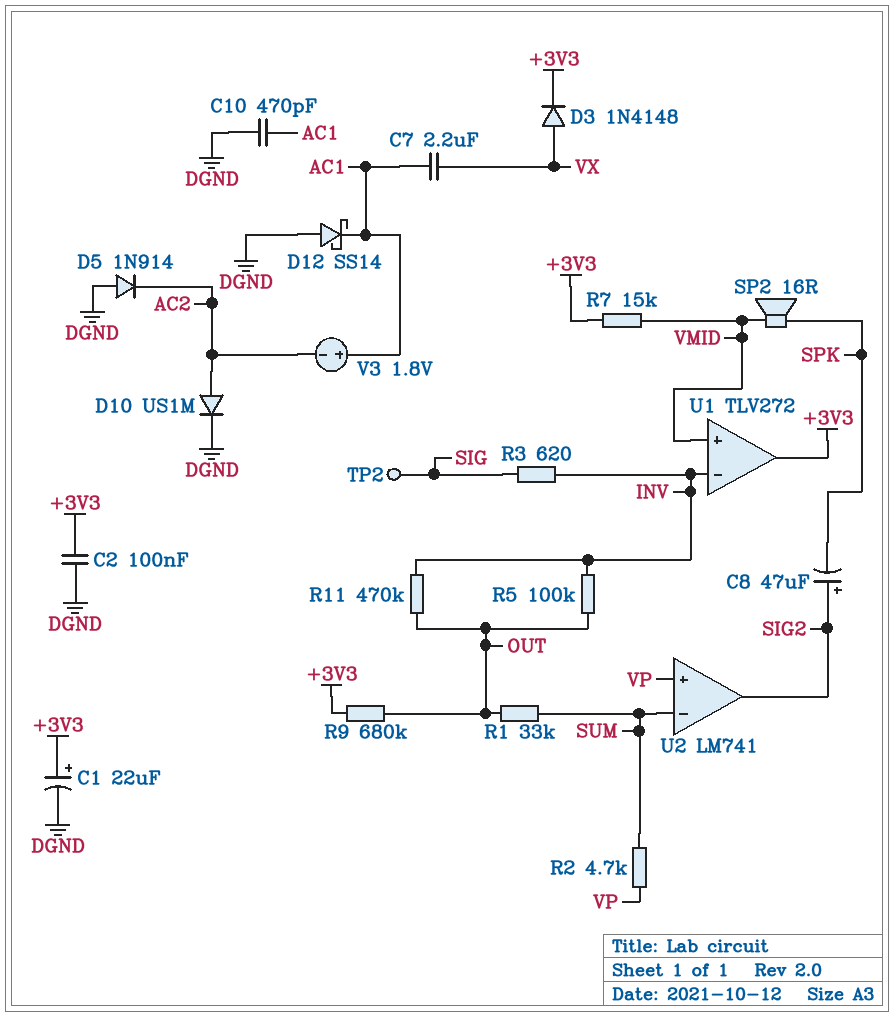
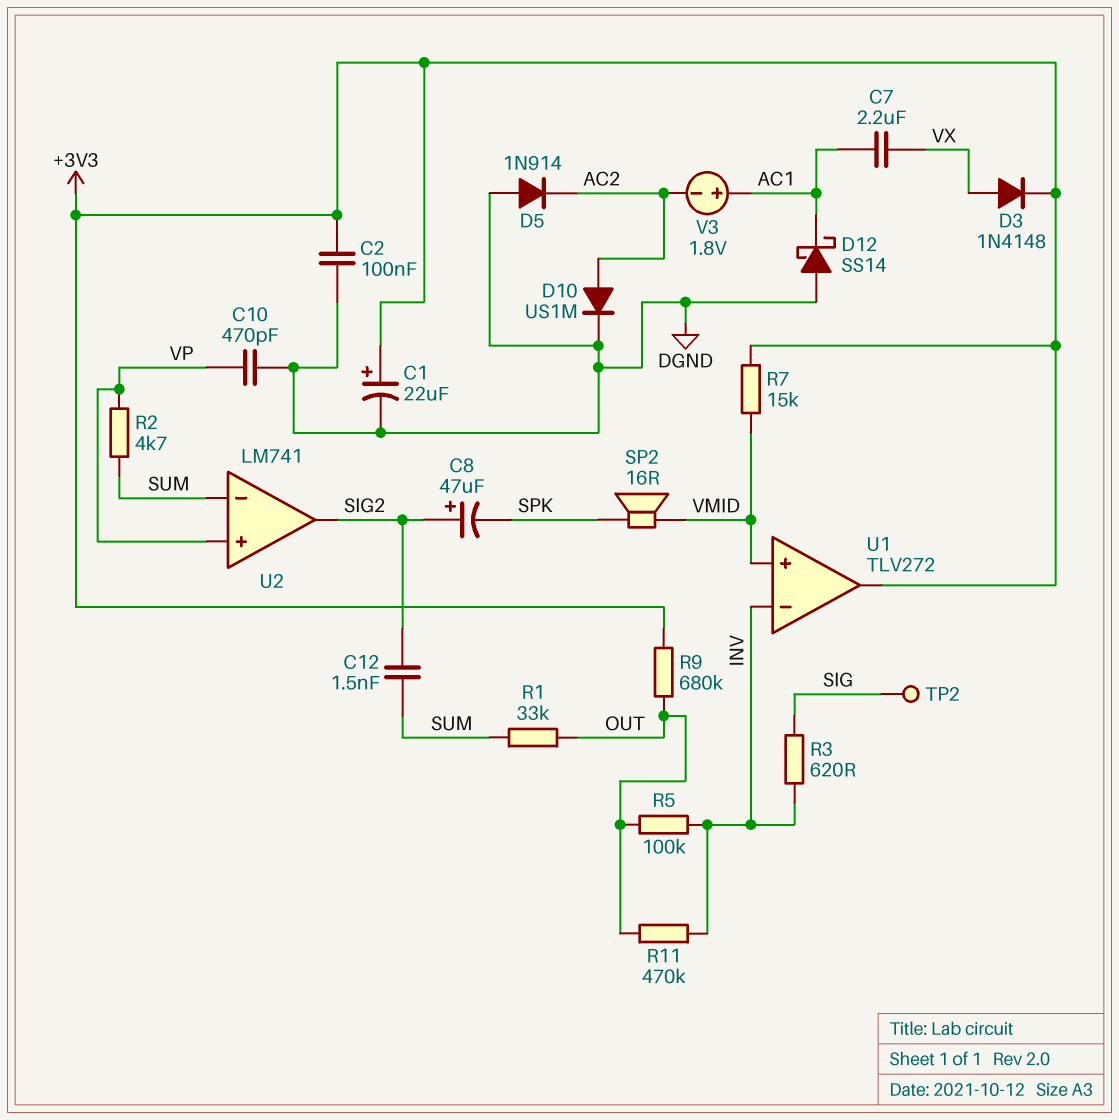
C10: 470pF (AC1, DGND) -> 470pF (DGND, VP)
C12: none -> 1.5nF (SIG2, SUM)

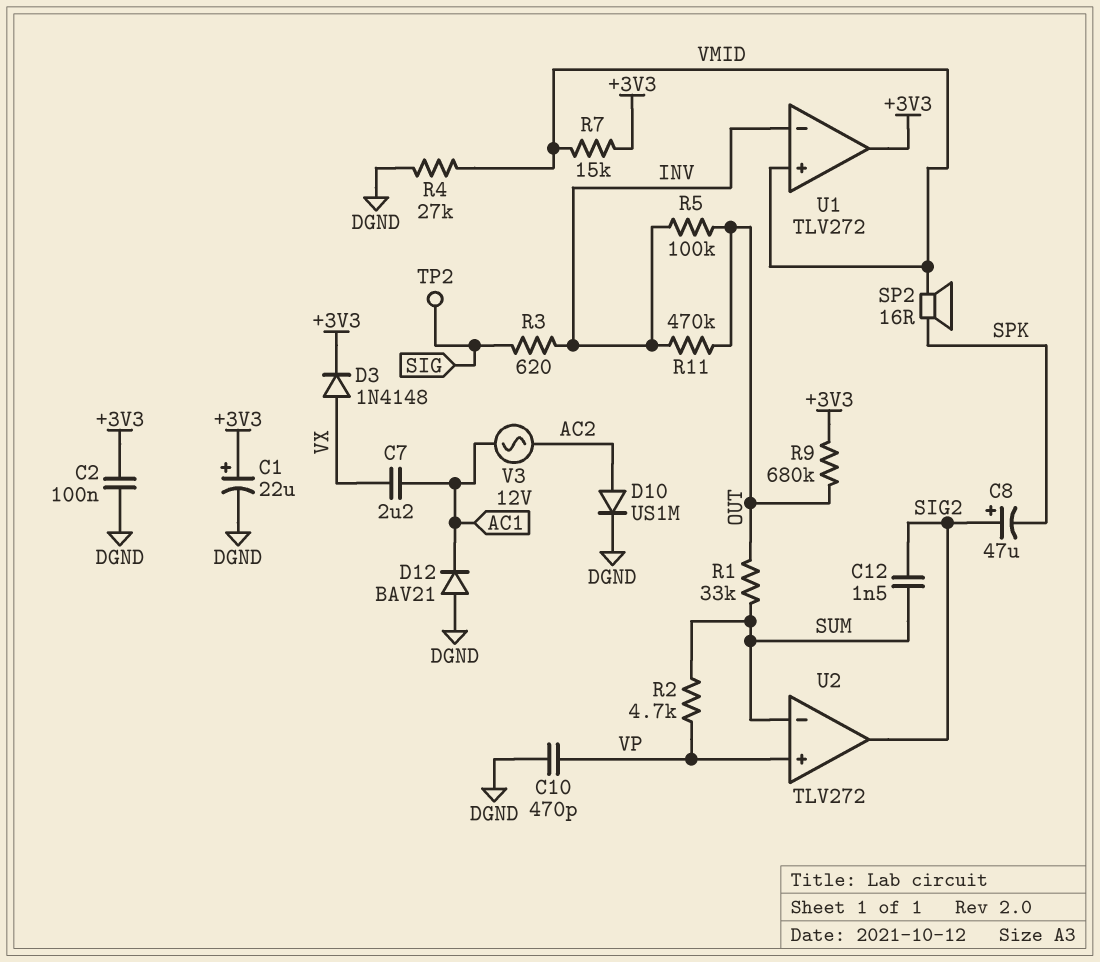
D5: diode 1N914 (A DGND, K AC2) -> none
D12: schottky SS14 (A DGND, K AC1) -> diode BAV21 (A DGND, K AC1)
R4: none -> 27k (DGND, VMID)
U2: LM741 -> TLV272
V3: 1.8V (plus AC1, minus AC2) -> AC 12V (AC1, AC2)

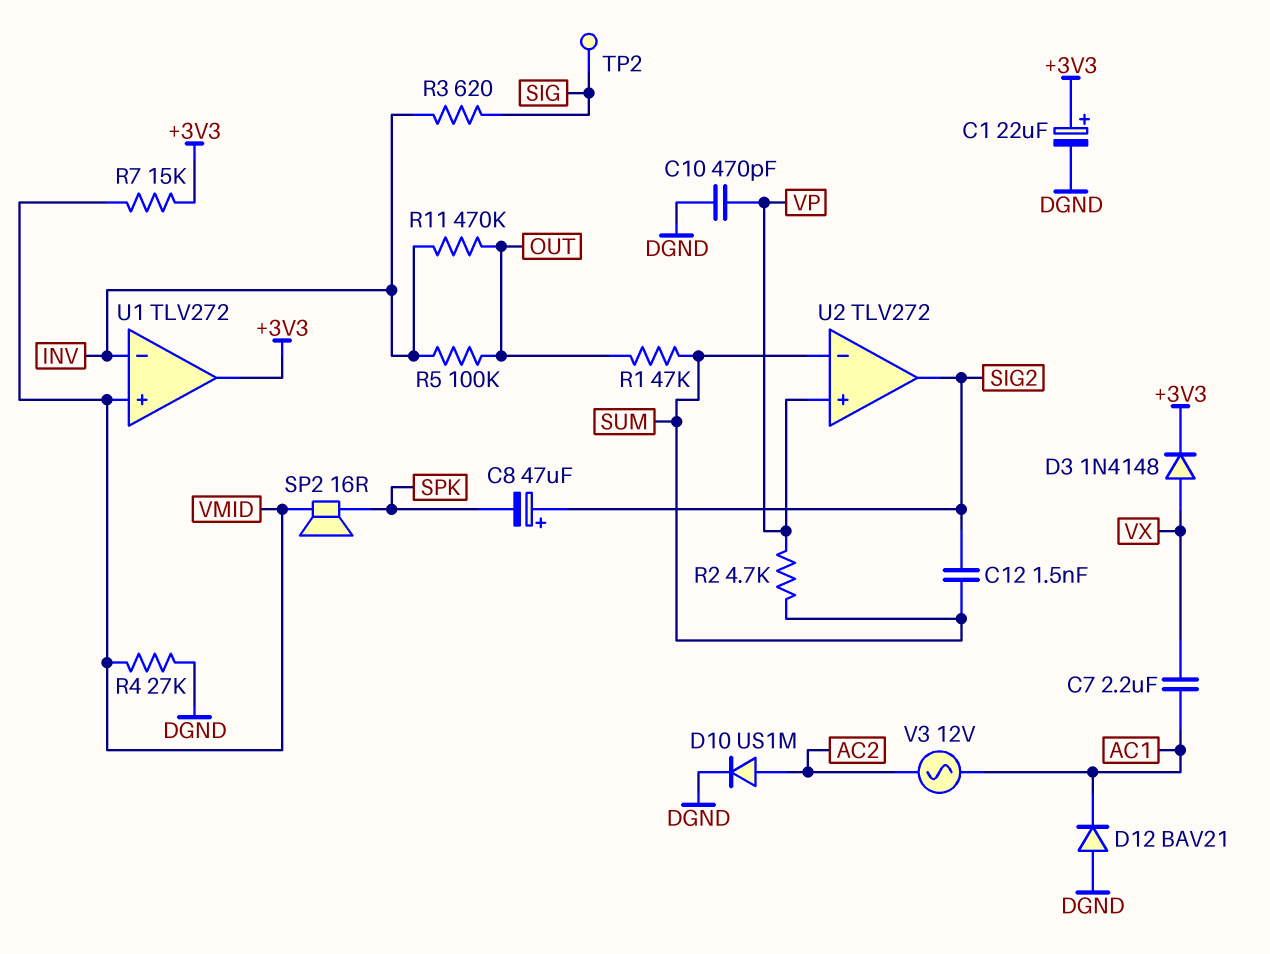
C2: 100nF (+3V3, DGND) -> none
R1: 33k (OUT, SUM) -> 47k (OUT, SUM)
R9: 680k (+3V3, OUT) -> none

